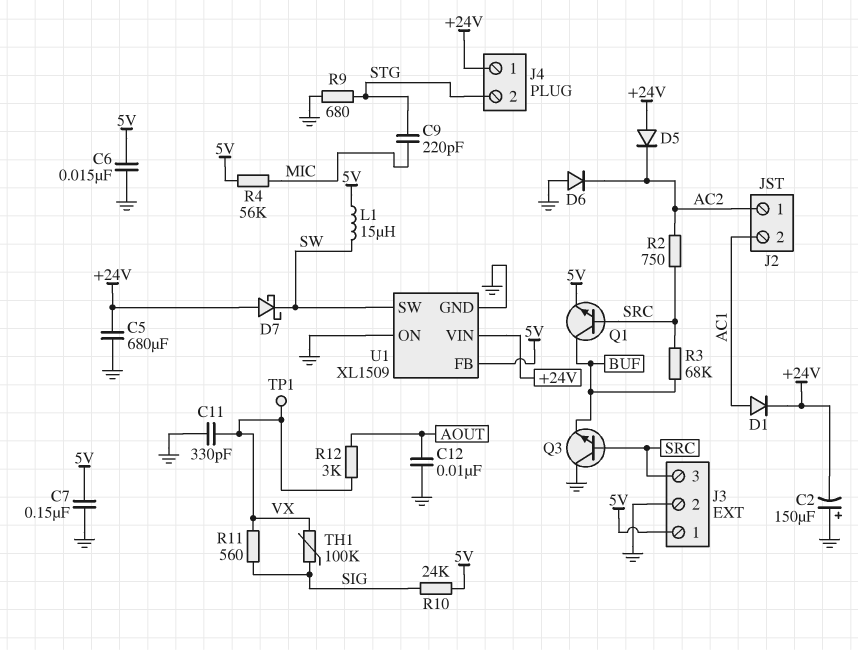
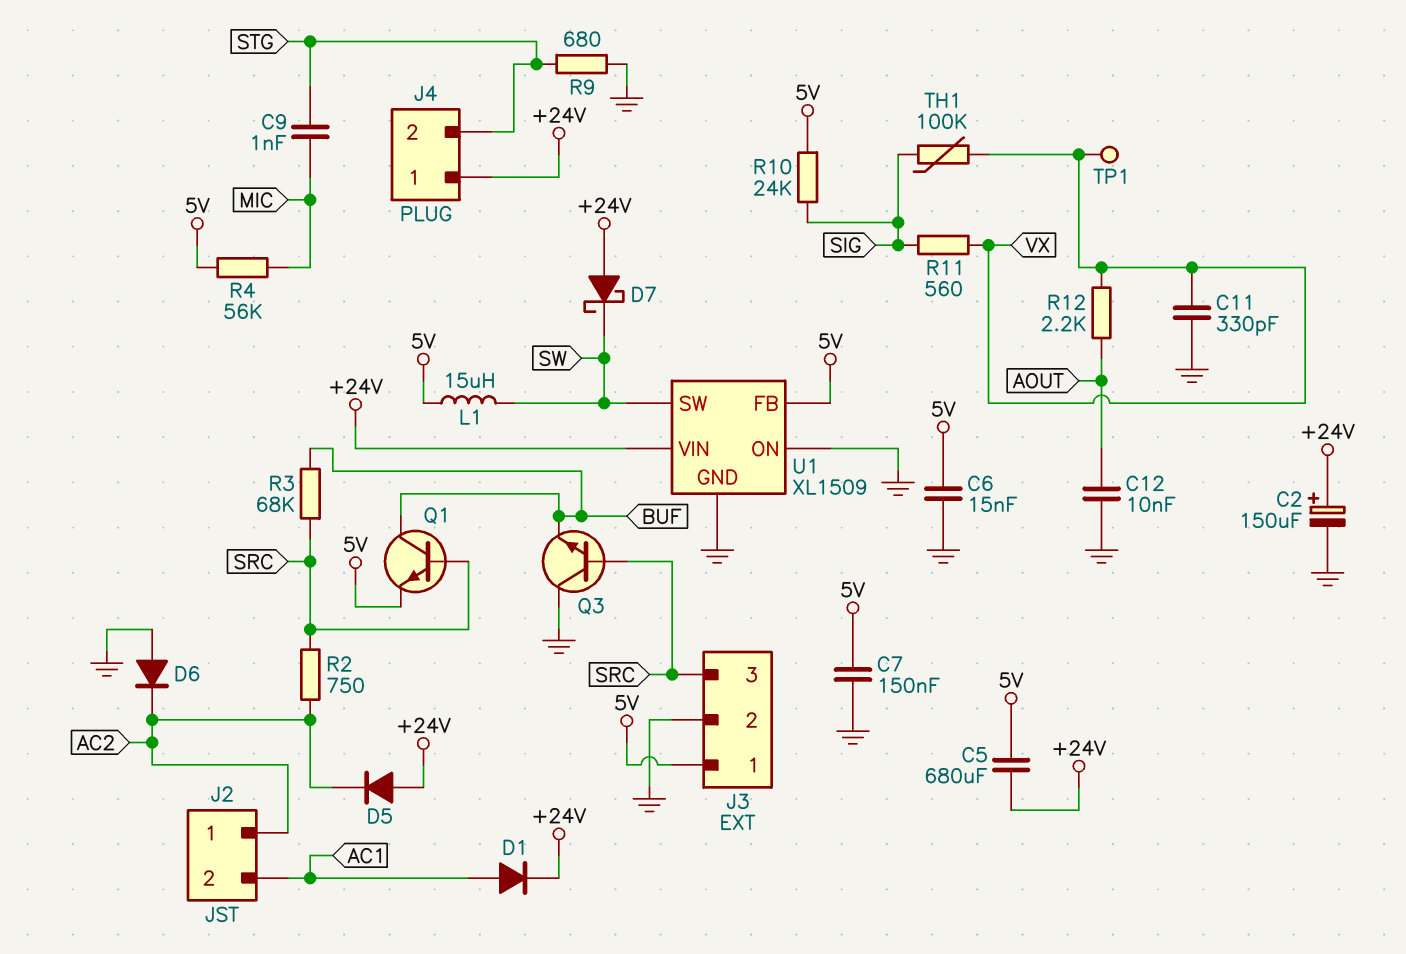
C2: 150uF (plus GND, minus +24V) -> 150uF (plus +24V, minus GND)
C5: 680uF (+24V, GND) -> 680uF (+24V, 5V)
C9: 220pF (MIC, STG) -> 1nF (MIC, STG)
R12: 3k (AOUT, VX) -> 2.2k (AOUT, VX)

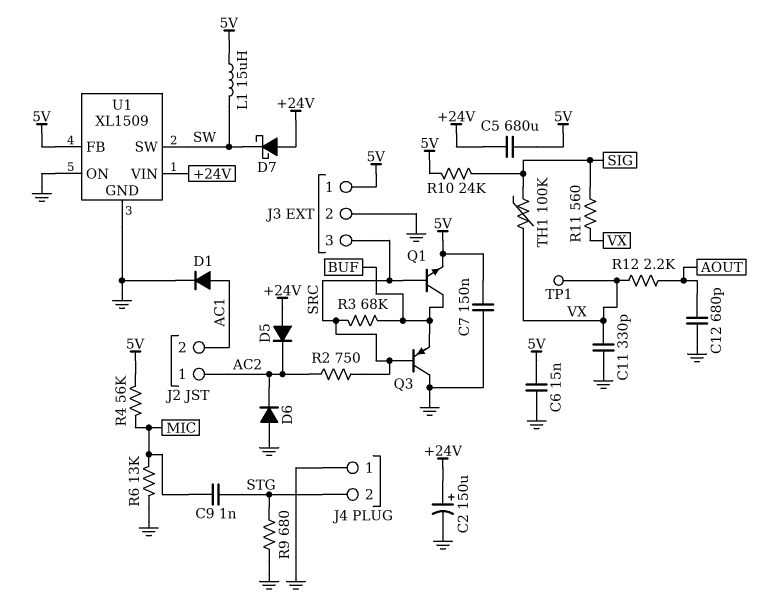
C12: 10nF (AOUT, GND) -> 680pF (AOUT, GND)
D1: diode (A AC1, K +24V) -> diode (A AC1, K GND)
J4 pin 1: +24V -> GND
Q3: NPN (B SRC, C GND, E BUF) -> PNP (B SRC, C GND, E BUF)
R6: none -> 13k (GND, MIC)

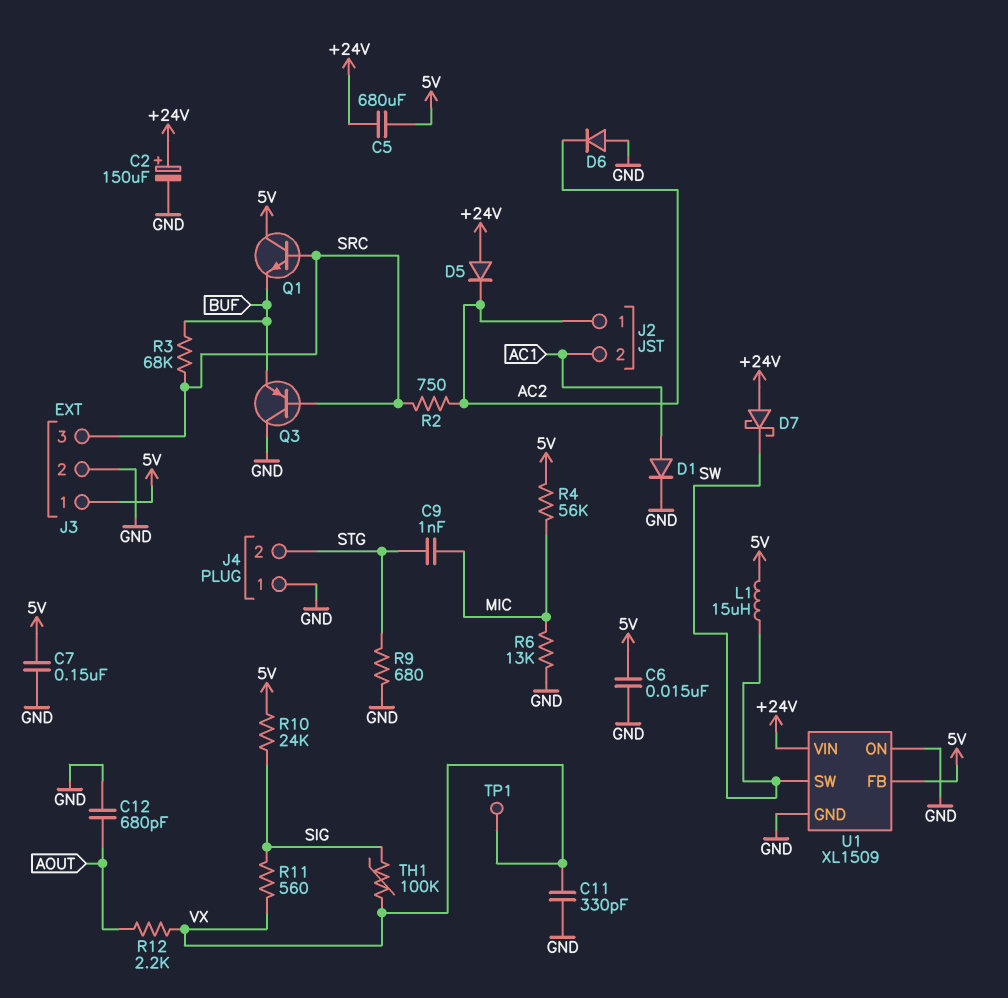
Q1: NPN (B SRC, C BUF, E 5V) -> NPN (B SRC, C 5V, E BUF)

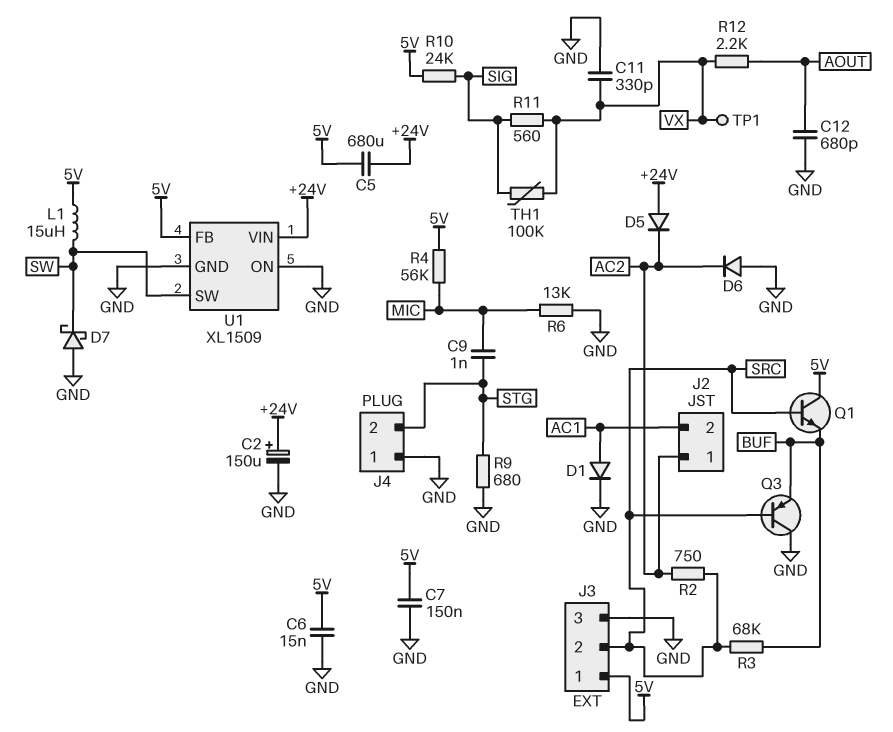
D7: schottky (A +24V, K SW) -> schottky (A GND, K SW)
J3 pin 2: GND -> SRC
J3 pin 3: SRC -> GND

